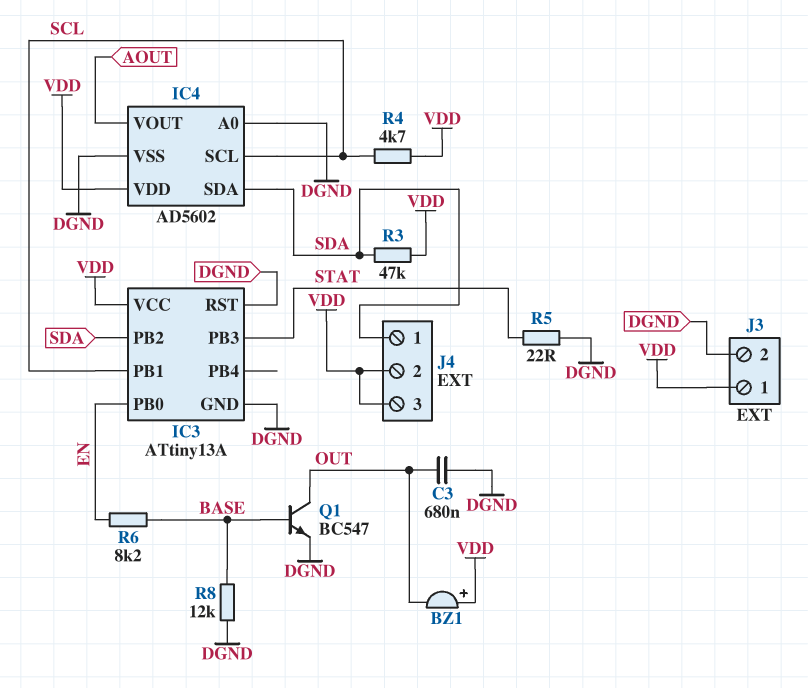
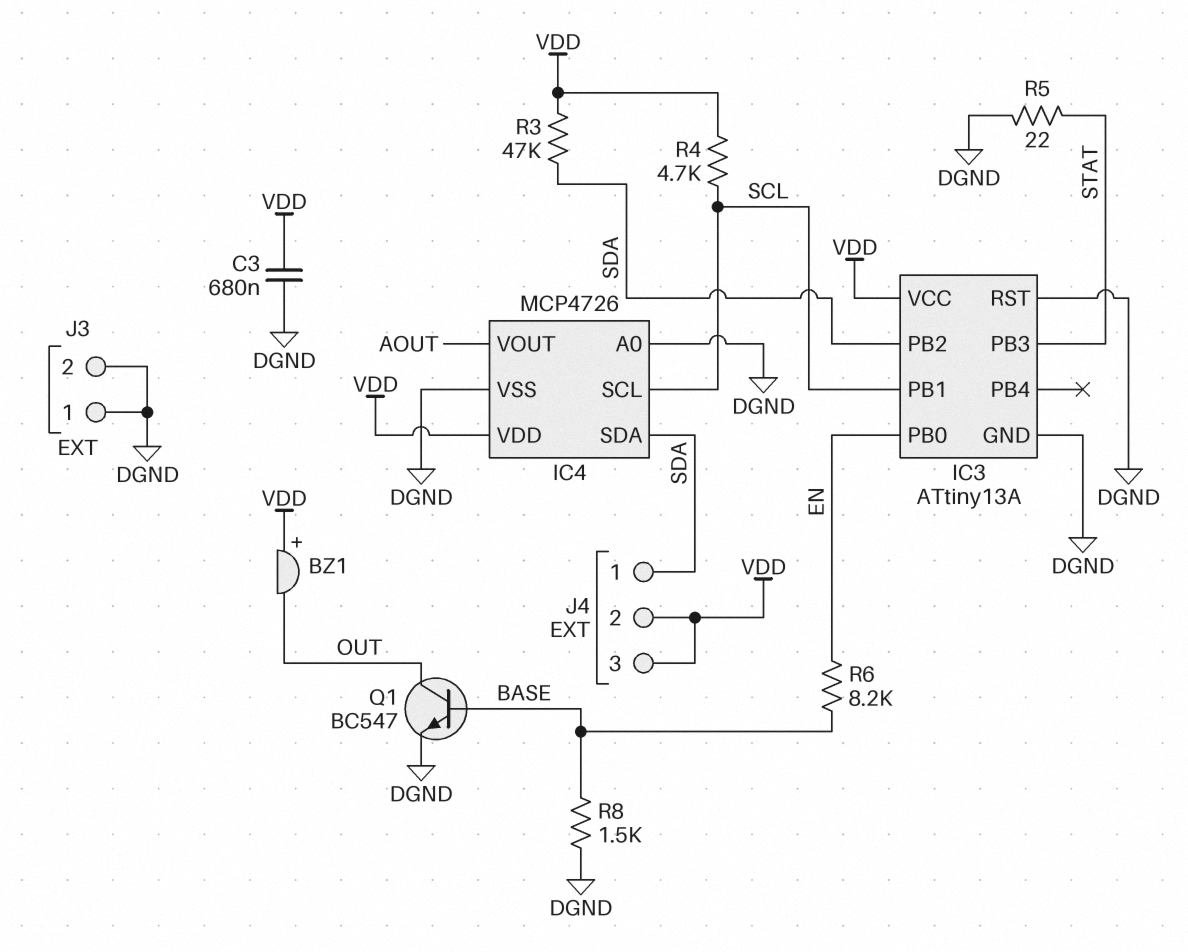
C3: 680nF (DGND, OUT) -> 680nF (DGND, VDD)
IC4: AD5602 -> MCP4726
J3 pin 1: VDD -> DGND
R8: 12k (BASE, DGND) -> 1.5k (BASE, DGND)

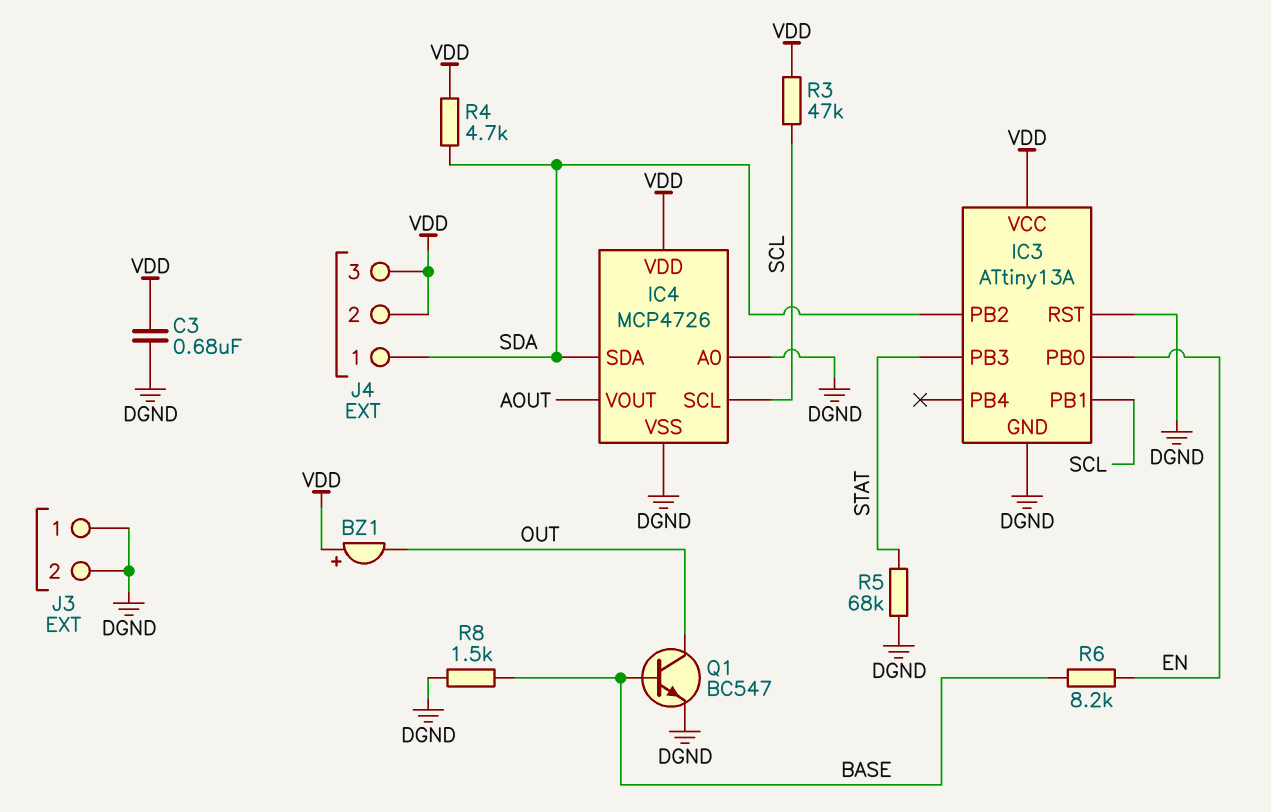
R3: 47k (SDA, VDD) -> 47k (SCL, VDD)
R4: 4.7k (SCL, VDD) -> 4.7k (SDA, VDD)
R5: 22 (DGND, STAT) -> 68k (DGND, STAT)

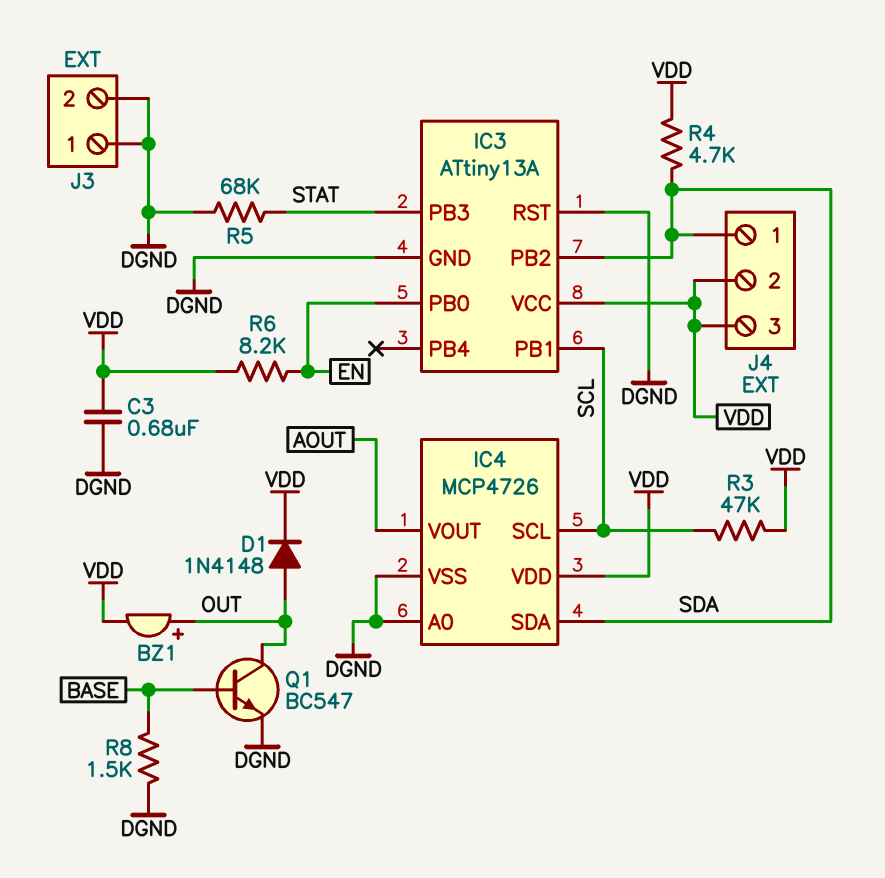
BZ1: buzzer (plus VDD, minus OUT) -> buzzer (plus OUT, minus VDD)
D1: none -> diode 1N4148 (A OUT, K VDD)
R6: 8.2k (BASE, EN) -> 8.2k (EN, VDD)

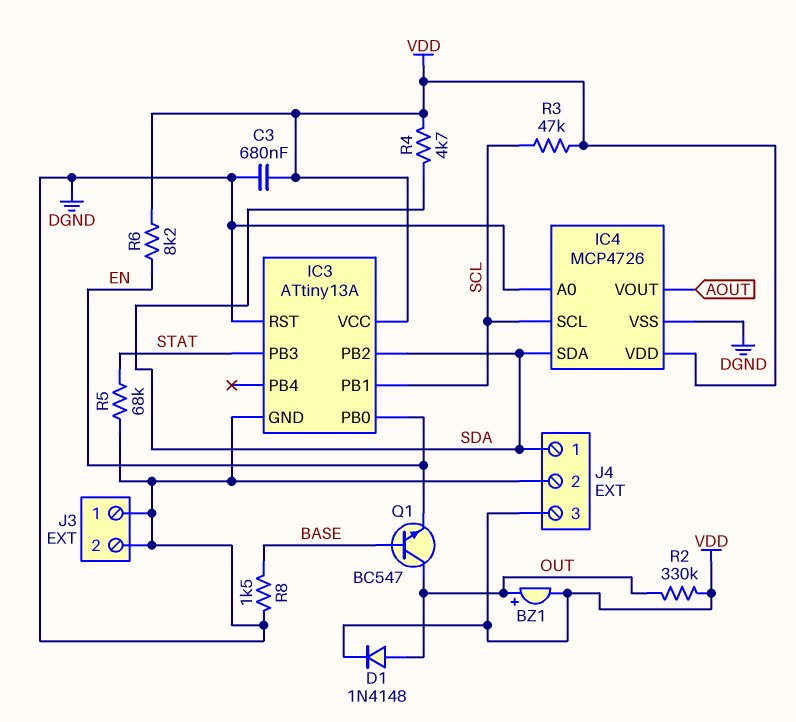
J4 pin 2: VDD -> DGND
Q1: NPN BC547 (B BASE, C OUT, E DGND) -> NPN BC547 (B BASE, C OUT, E EN)
R2: none -> 330k (OUT, VDD)

